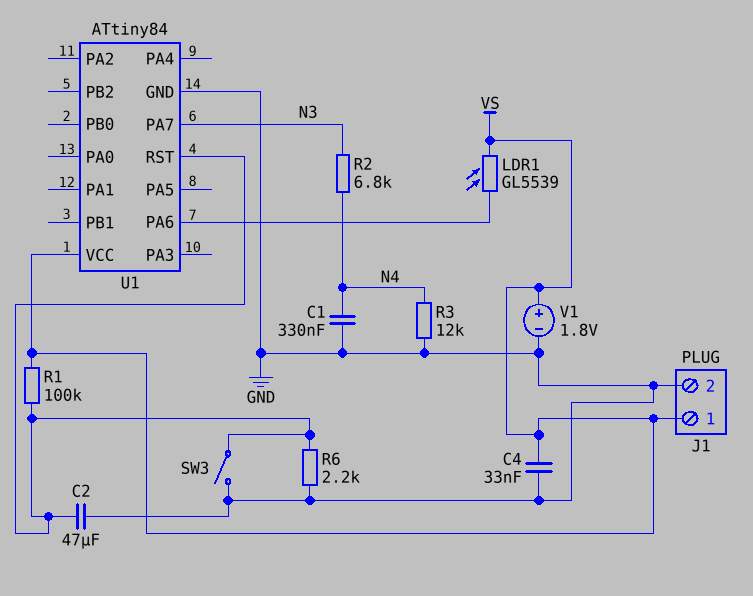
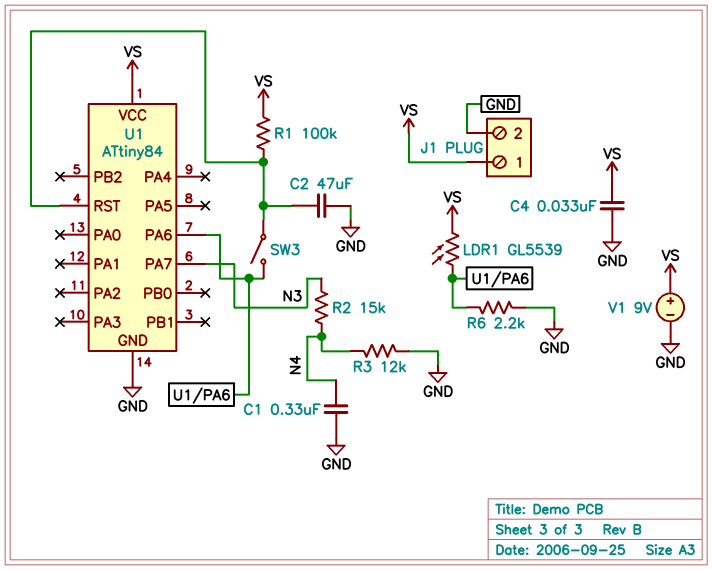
R2: 6.8k (N3, N4) -> 15k (N3, N4)
R6: 2.2k (GND, U1/RST) -> 2.2k (GND, U1/PA6)
SW3: switch (GND, U1/RST) -> switch (U1/PA6, U1/RST)
V1: 1.8V (plus VS, minus GND) -> 9V (plus VS, minus GND)

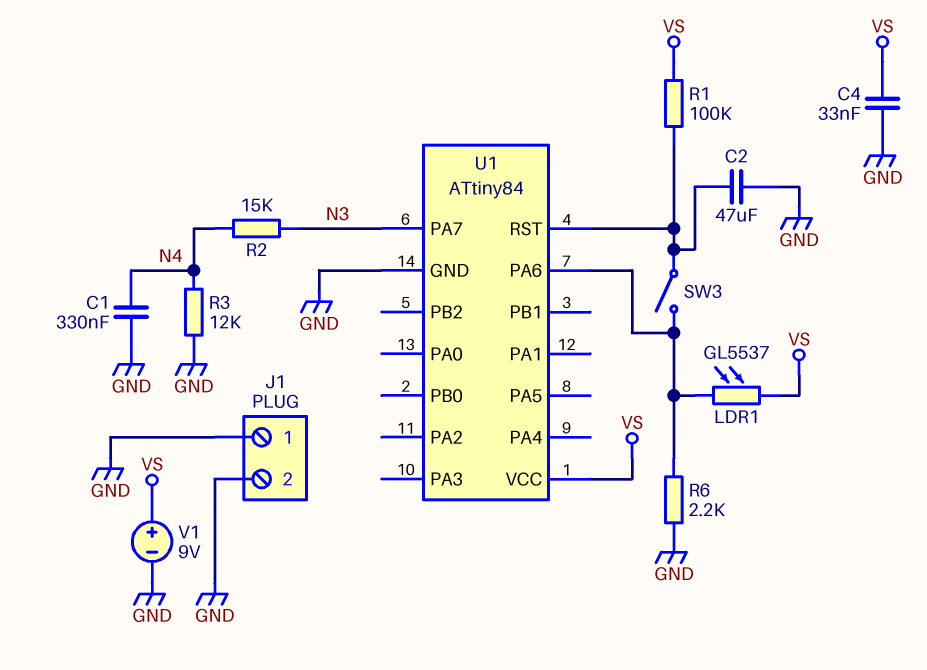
J1 pin 1: VS -> GND
LDR1: GL5539 (U1/PA6, VS) -> GL5537 (U1/PA6, VS)

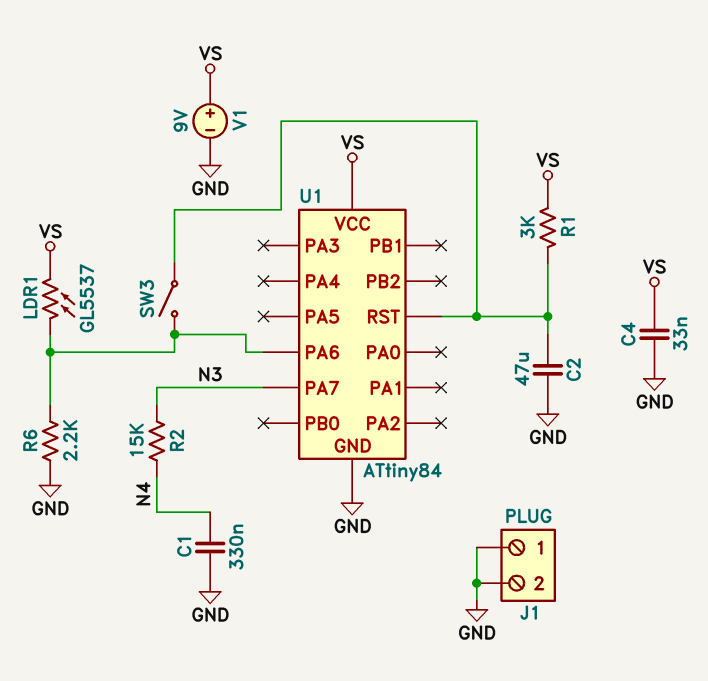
R1: 100k (U1/RST, VS) -> 3k (U1/RST, VS)
R3: 12k (GND, N4) -> none

